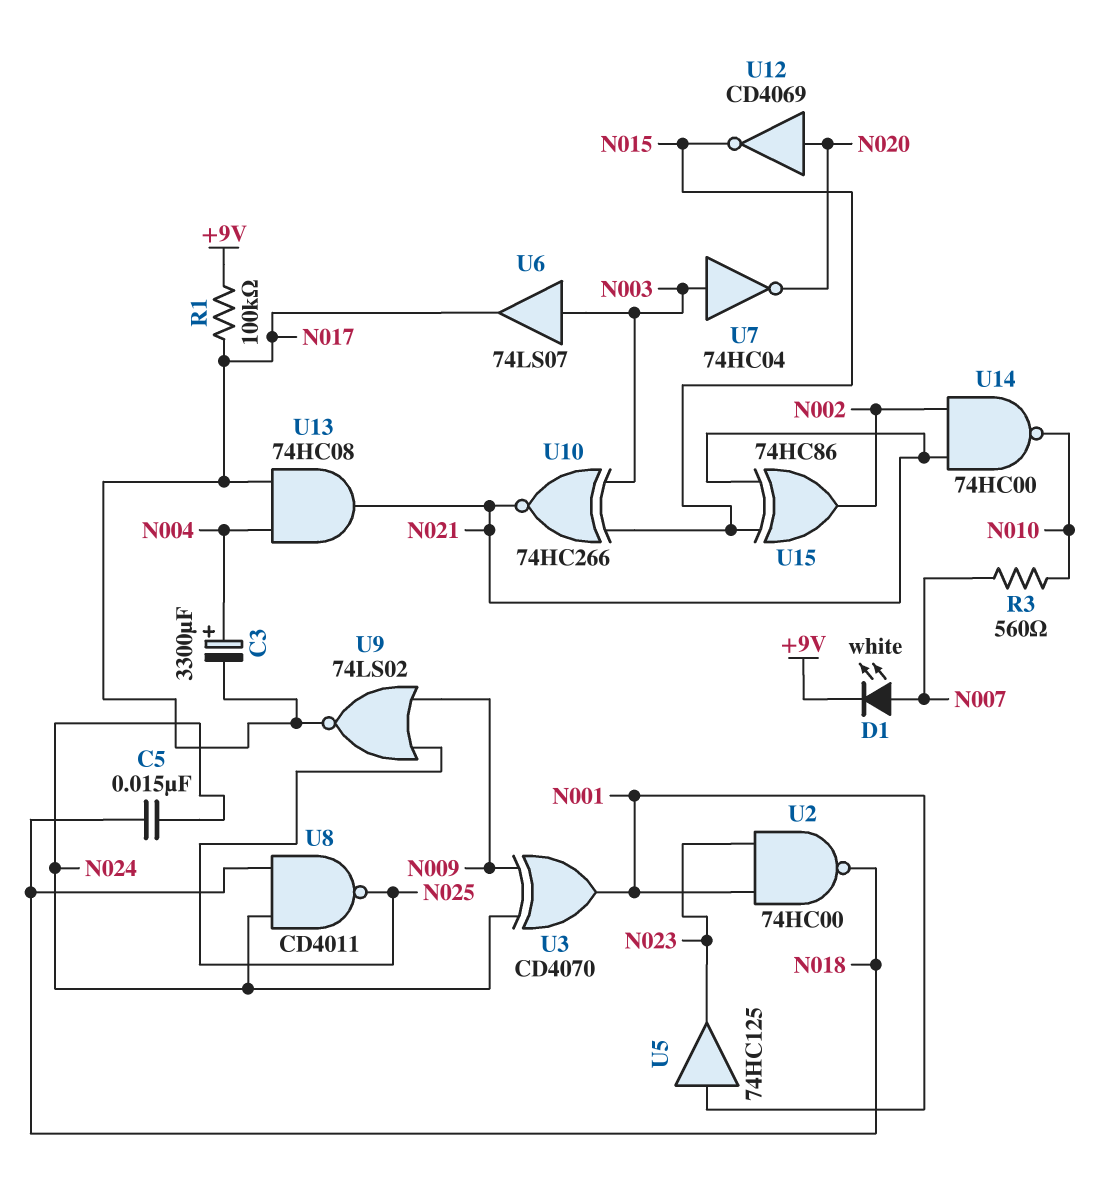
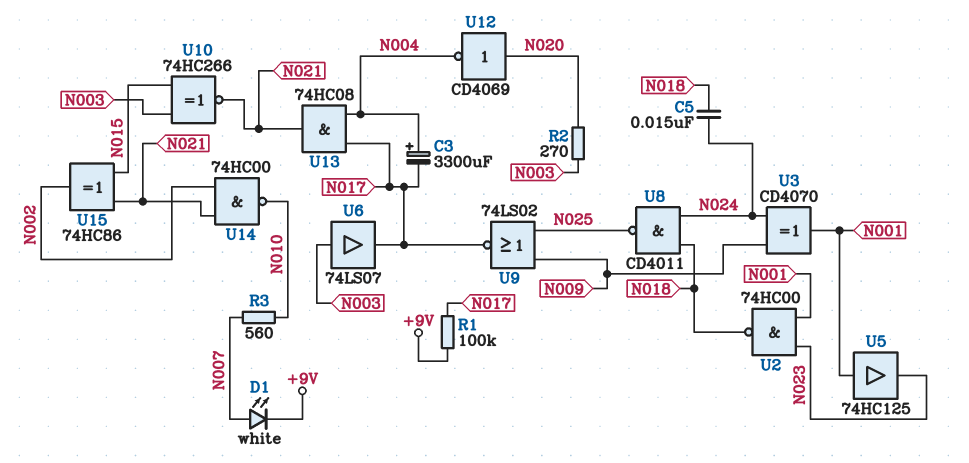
R2: none -> 270 (N003, N020)
U7: NOT 74HC04 (in N003, out N020) -> none
U12: NOT CD4069 (in N020, out N015) -> NOT CD4069 (in N020, out N004)

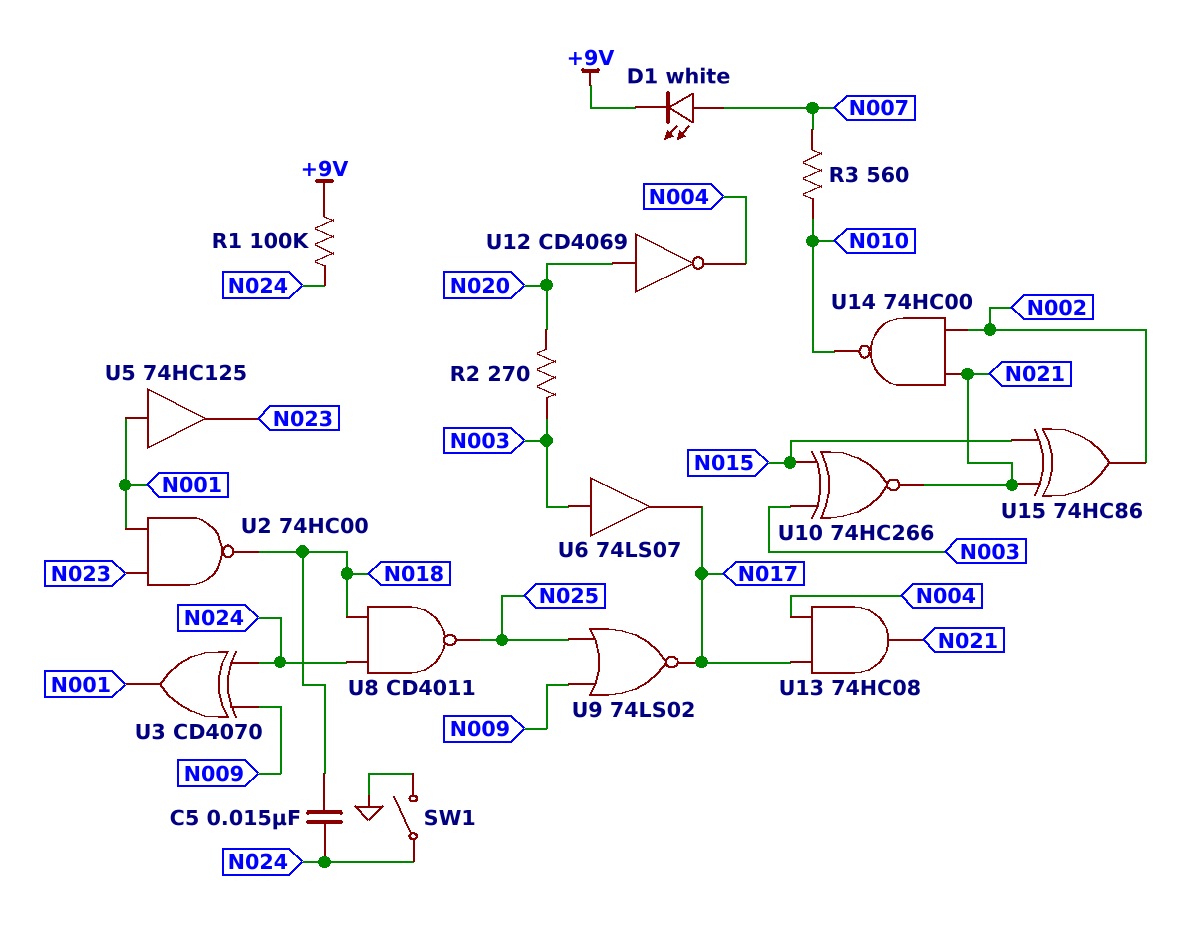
C3: 3300uF (plus N004, minus N017) -> none
R1: 100k (+9V, N017) -> 100k (+9V, N024)
SW1: none -> switch (GND, N024)

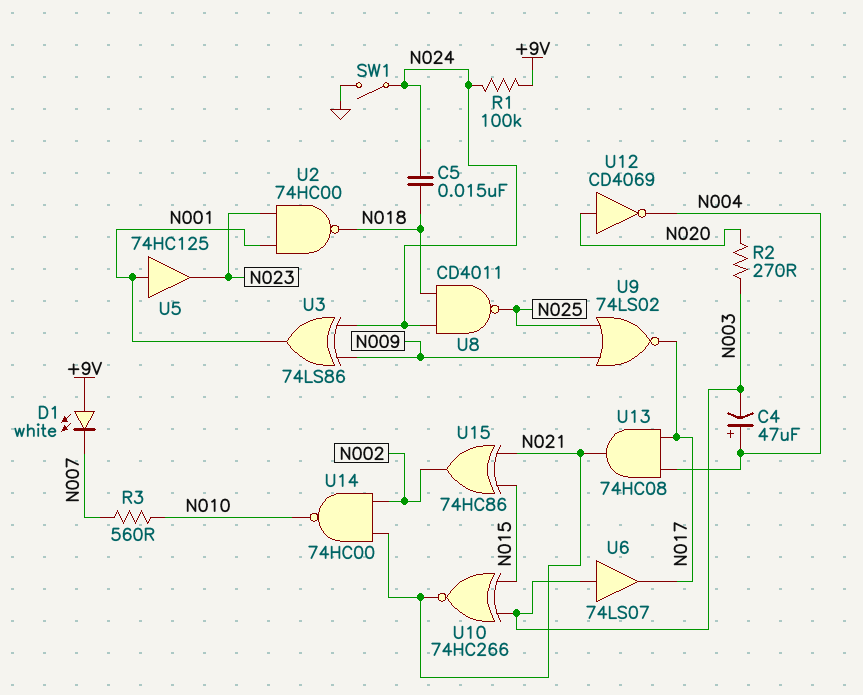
C4: none -> 47uF (plus N004, minus N003)
D1: LED white (A N007, K +9V) -> LED white (A +9V, K N007)
U3: XOR CD4070 (in N009, in N024, out N001) -> XOR 74LS86 (in N009, in N024, out N001)

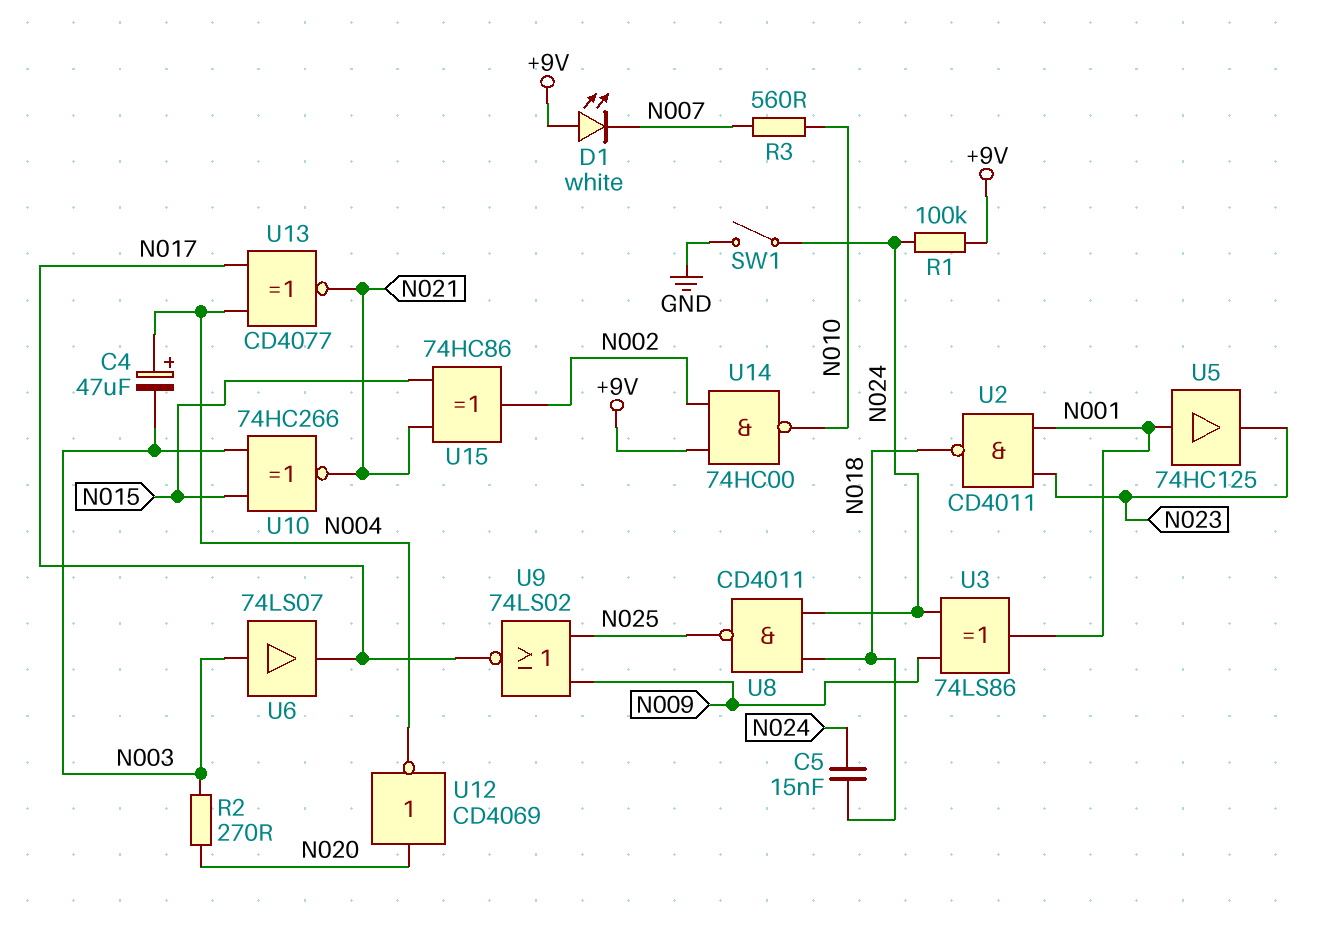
U2: NAND 74HC00 (in N001, in N023, out N018) -> NAND CD4011 (in N001, in N023, out N018)
U13: AND 74HC08 (in N004, in N017, out N021) -> XNOR CD4077 (in N004, in N017, out N021)
U14: NAND 74HC00 (in N002, in N021, out N010) -> NAND 74HC00 (in +9V, in N002, out N010)

